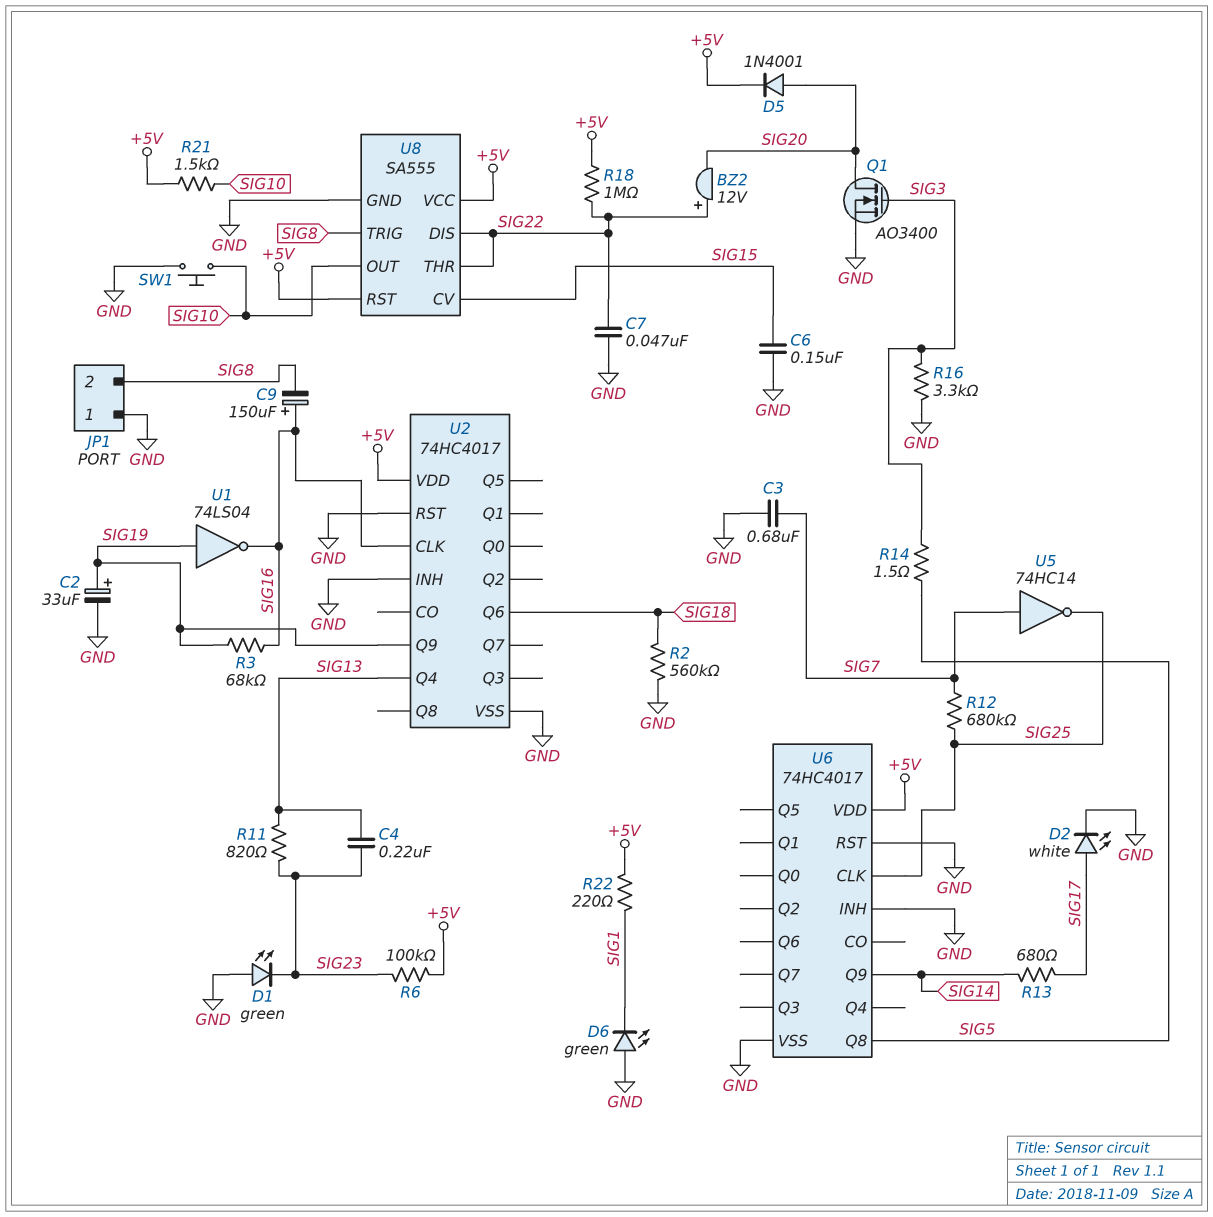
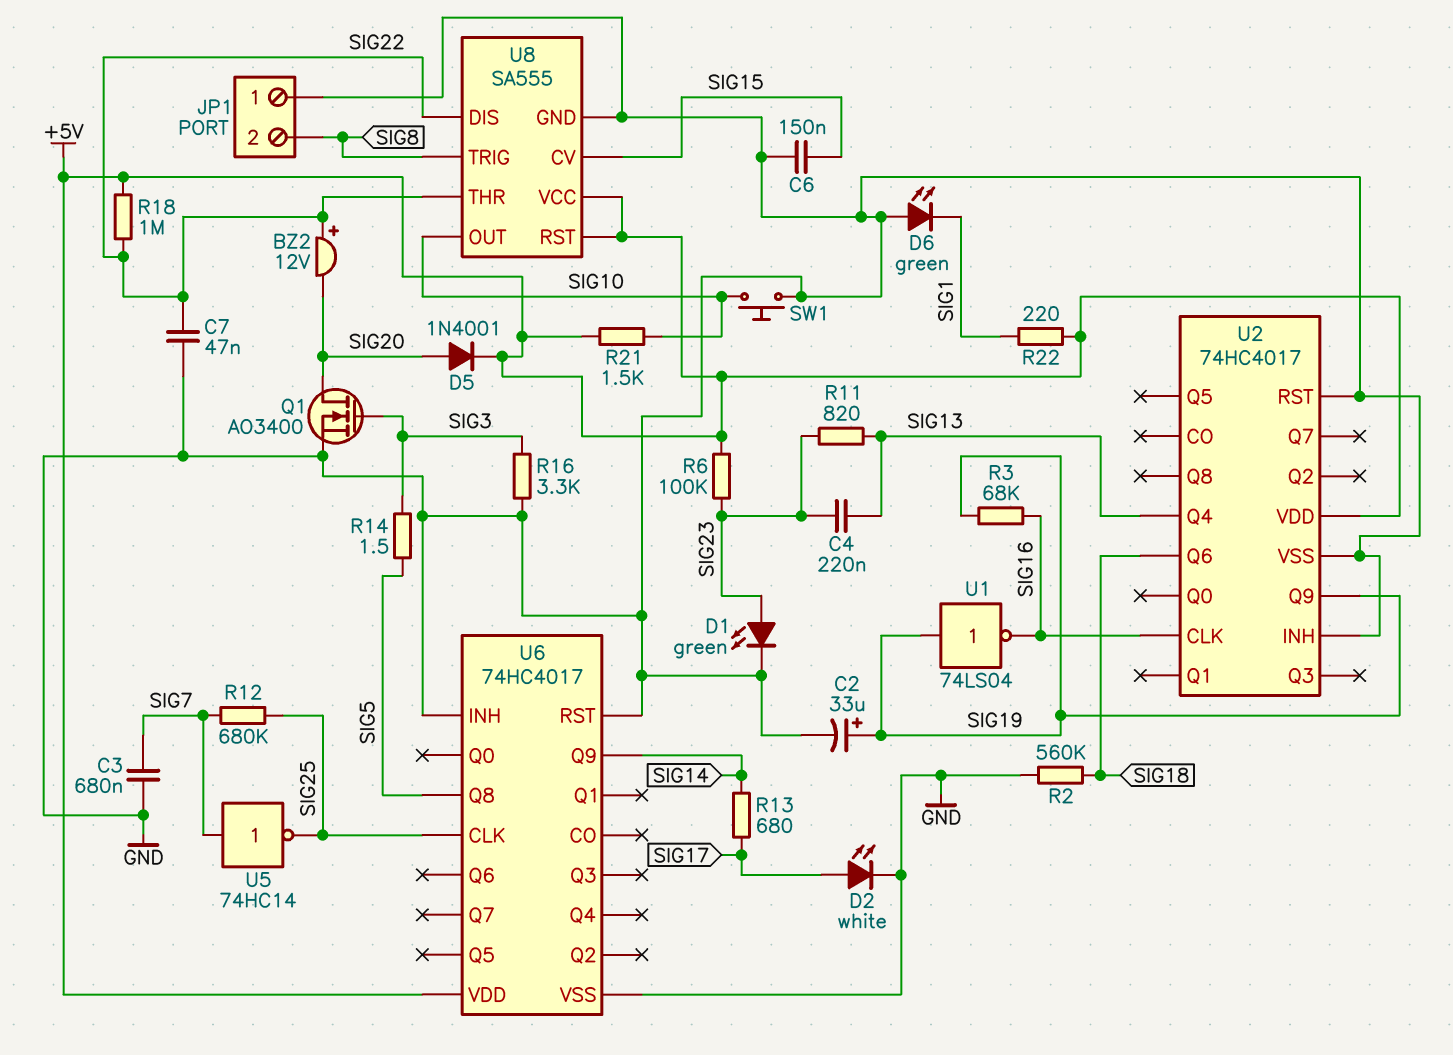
C9: 150uF (plus SIG16, minus SIG8) -> none
D1: LED green (A GND, K SIG23) -> LED green (A SIG23, K GND)

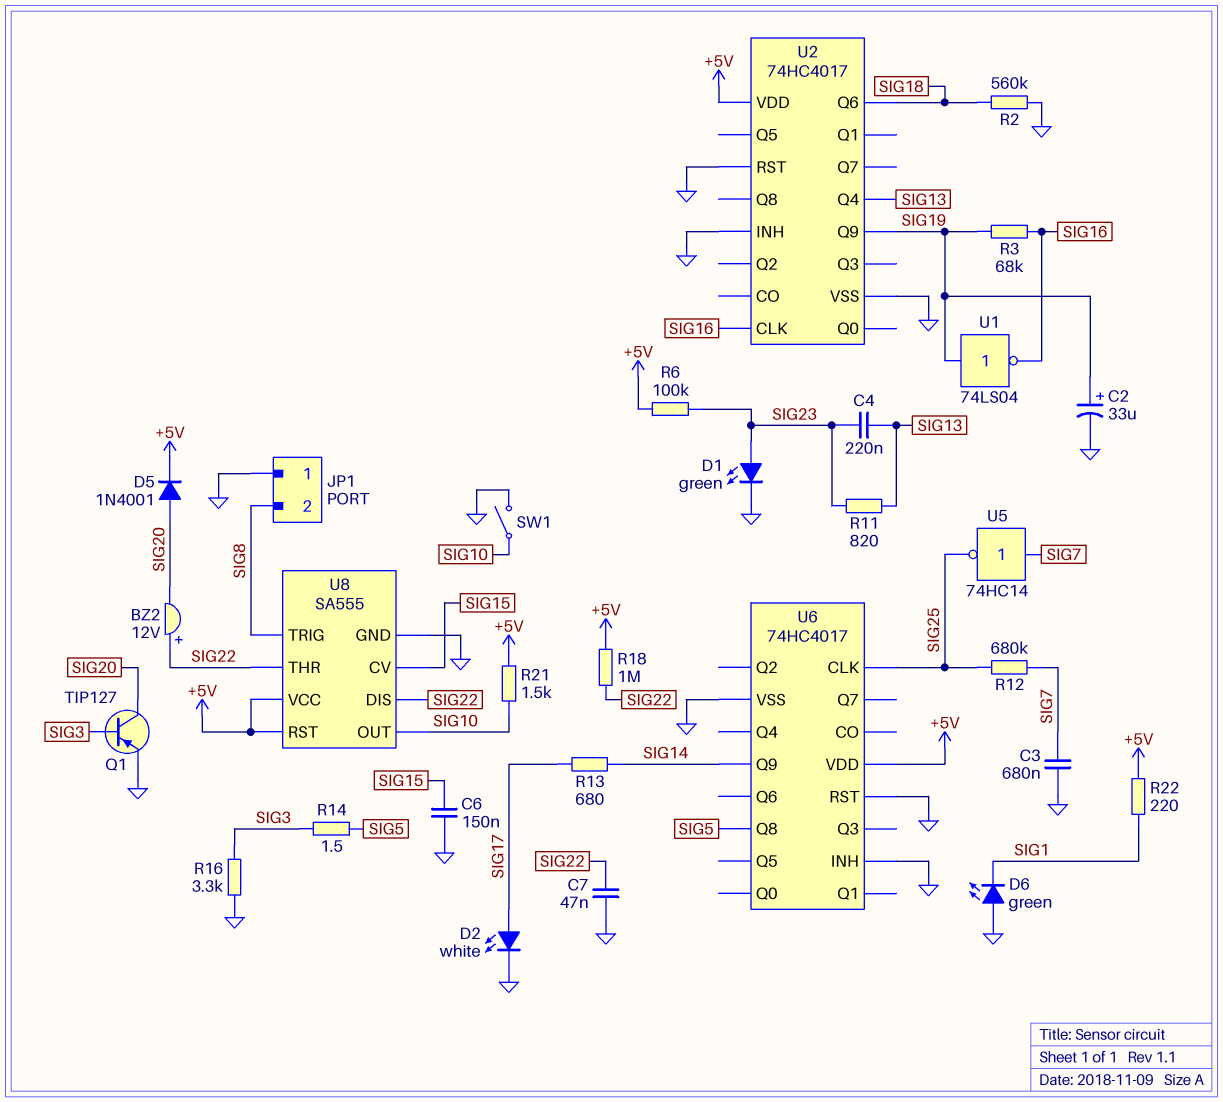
Q1: NMOS AO3400 (G SIG3, D SIG20, S GND) -> PNP TIP127 (B SIG3, C SIG20, E GND)
SW1: button (GND, SIG10) -> switch (GND, SIG10)

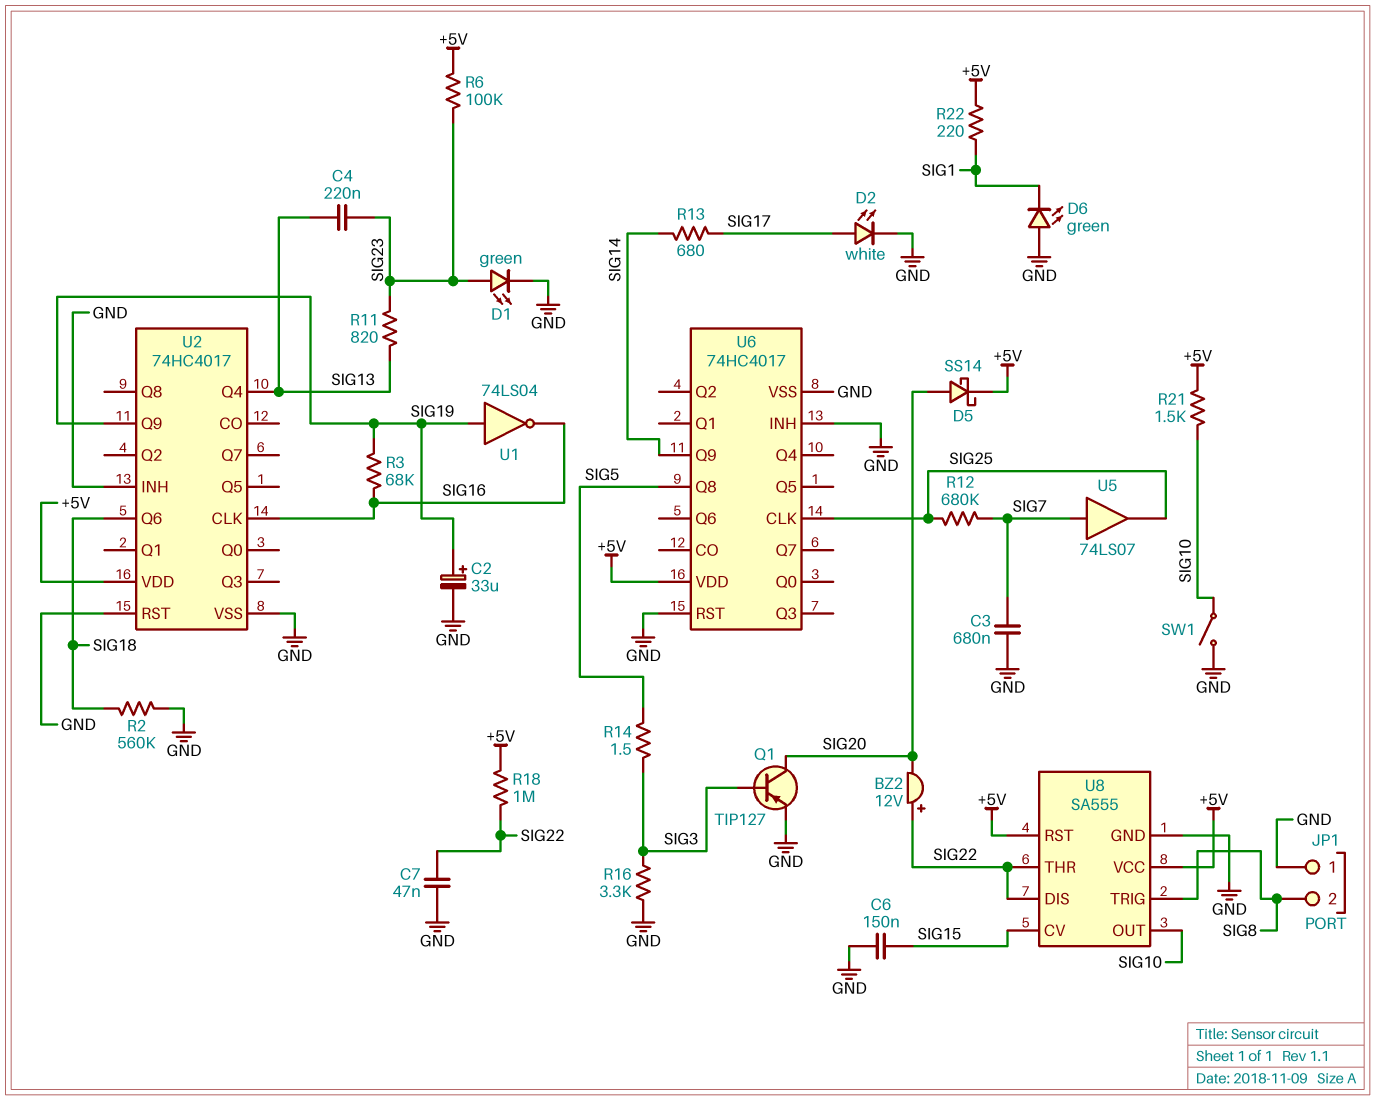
D5: diode 1N4001 (A SIG20, K +5V) -> schottky SS14 (A SIG20, K +5V)
U5: NOT 74HC14 (in SIG7, out SIG25) -> buffer 74LS07 (in SIG7, out SIG25)

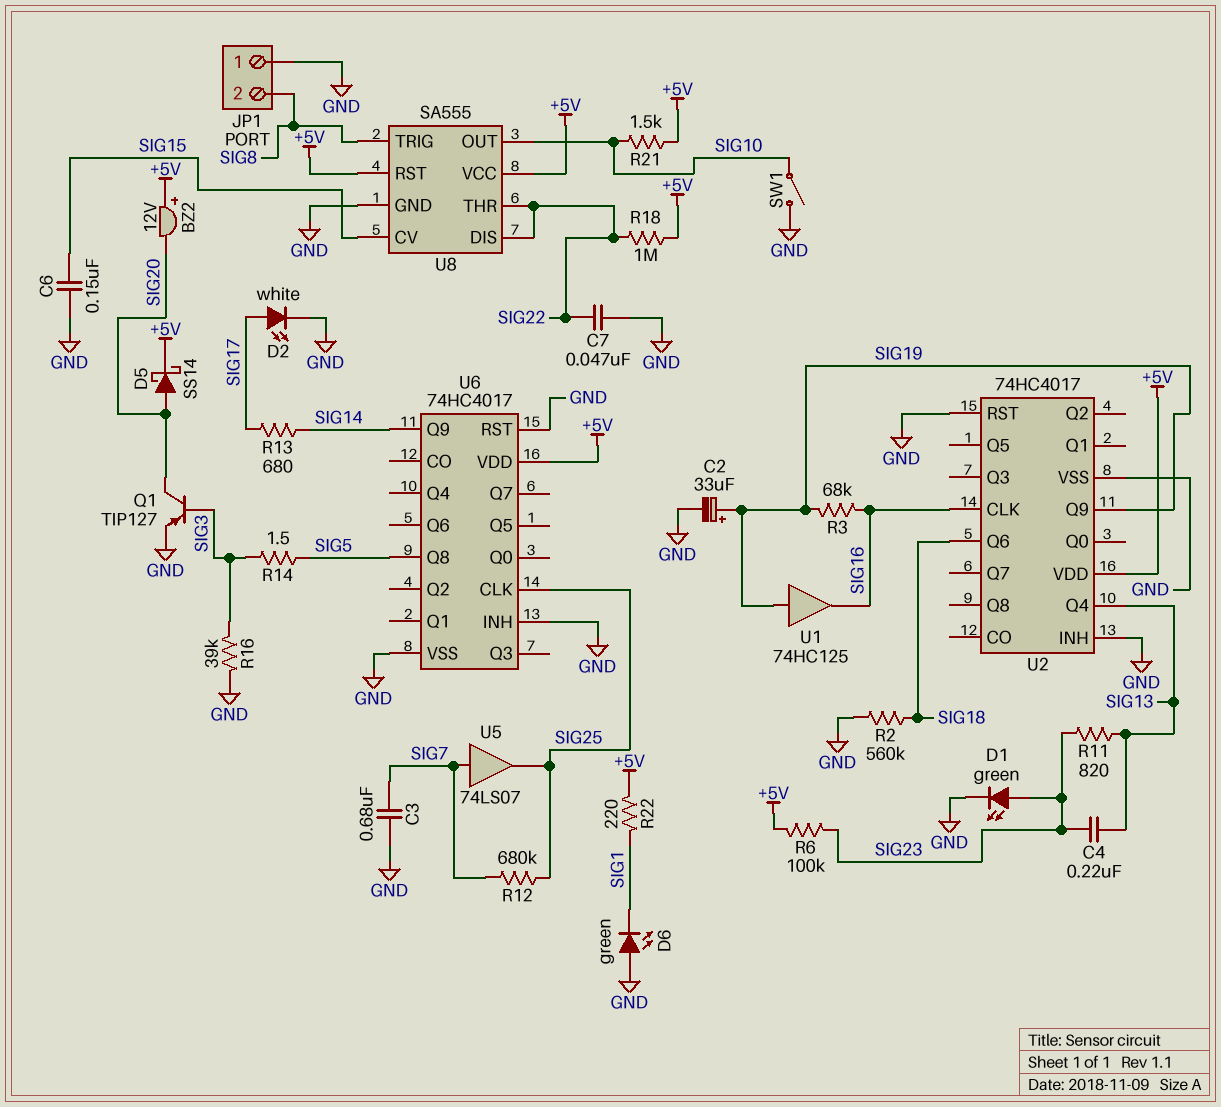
BZ2: buzzer 12V (plus SIG22, minus SIG20) -> buzzer 12V (plus +5V, minus SIG20)
R16: 3.3k (GND, SIG3) -> 39k (GND, SIG3)
U1: NOT 74LS04 (in SIG19, out SIG16) -> buffer 74HC125 (in SIG19, out SIG16)

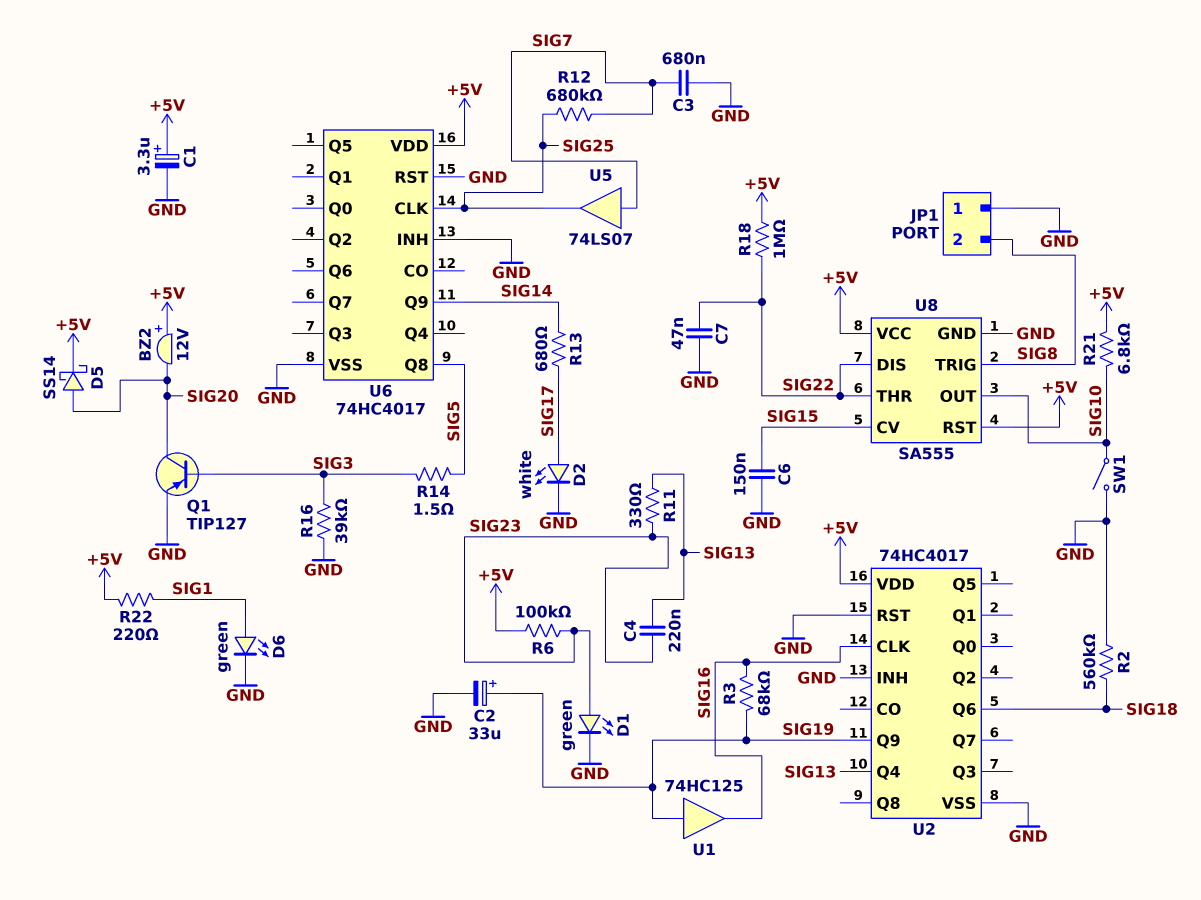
C1: none -> 3.3uF (plus +5V, minus GND)
D6: LED green (A GND, K SIG1) -> LED green (A SIG1, K GND)
R11: 820 (SIG13, SIG23) -> 330 (SIG13, SIG23)
R21: 1.5k (+5V, SIG10) -> 6.8k (+5V, SIG10)

